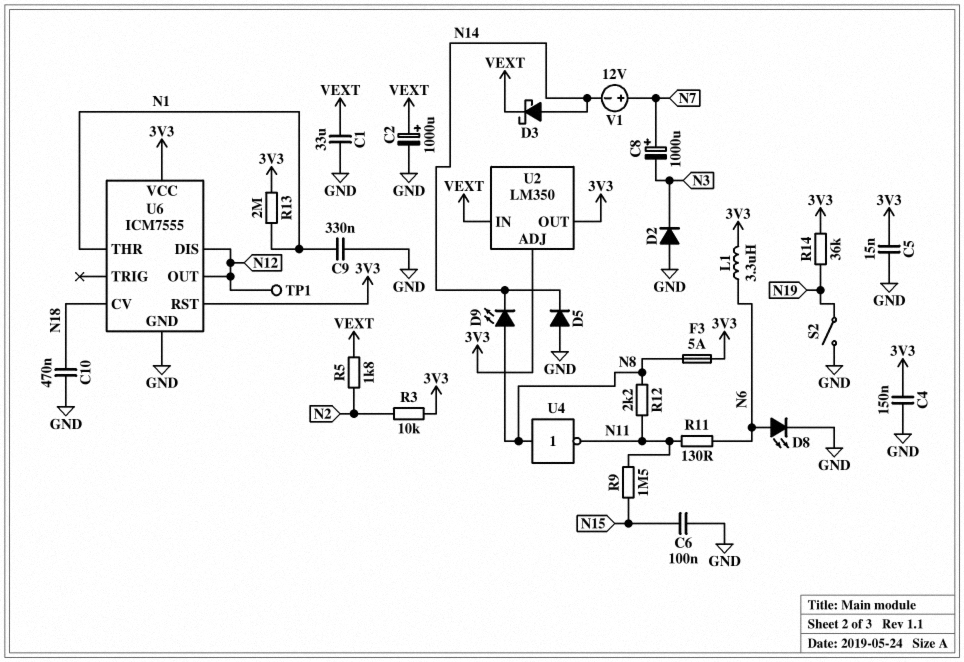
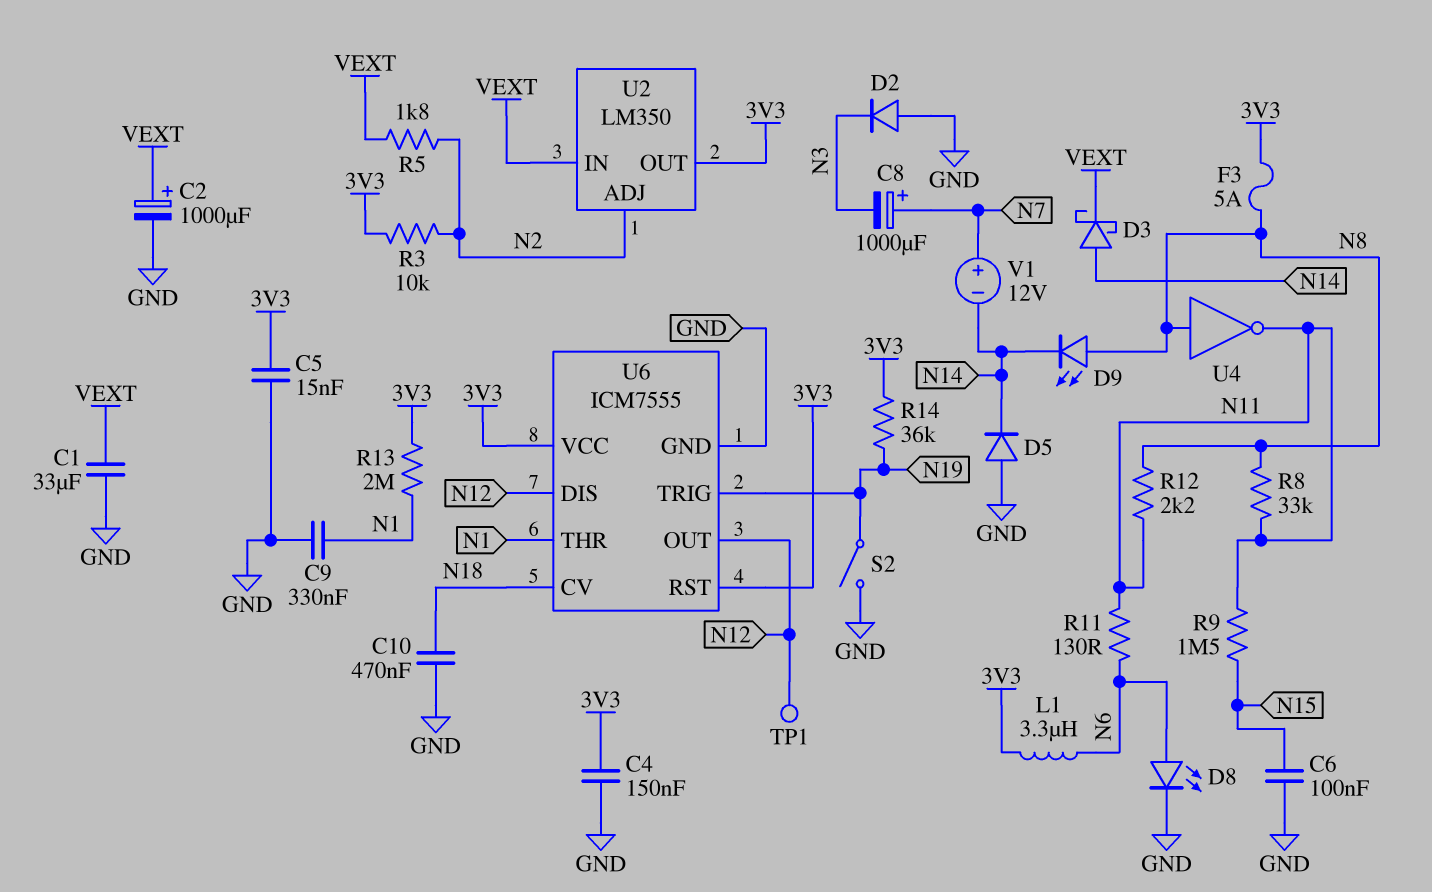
R8: none -> 33k (N8, N11)
U2 pin ADJ: 3V3 -> N2
U6 pin TRIG: none -> N19

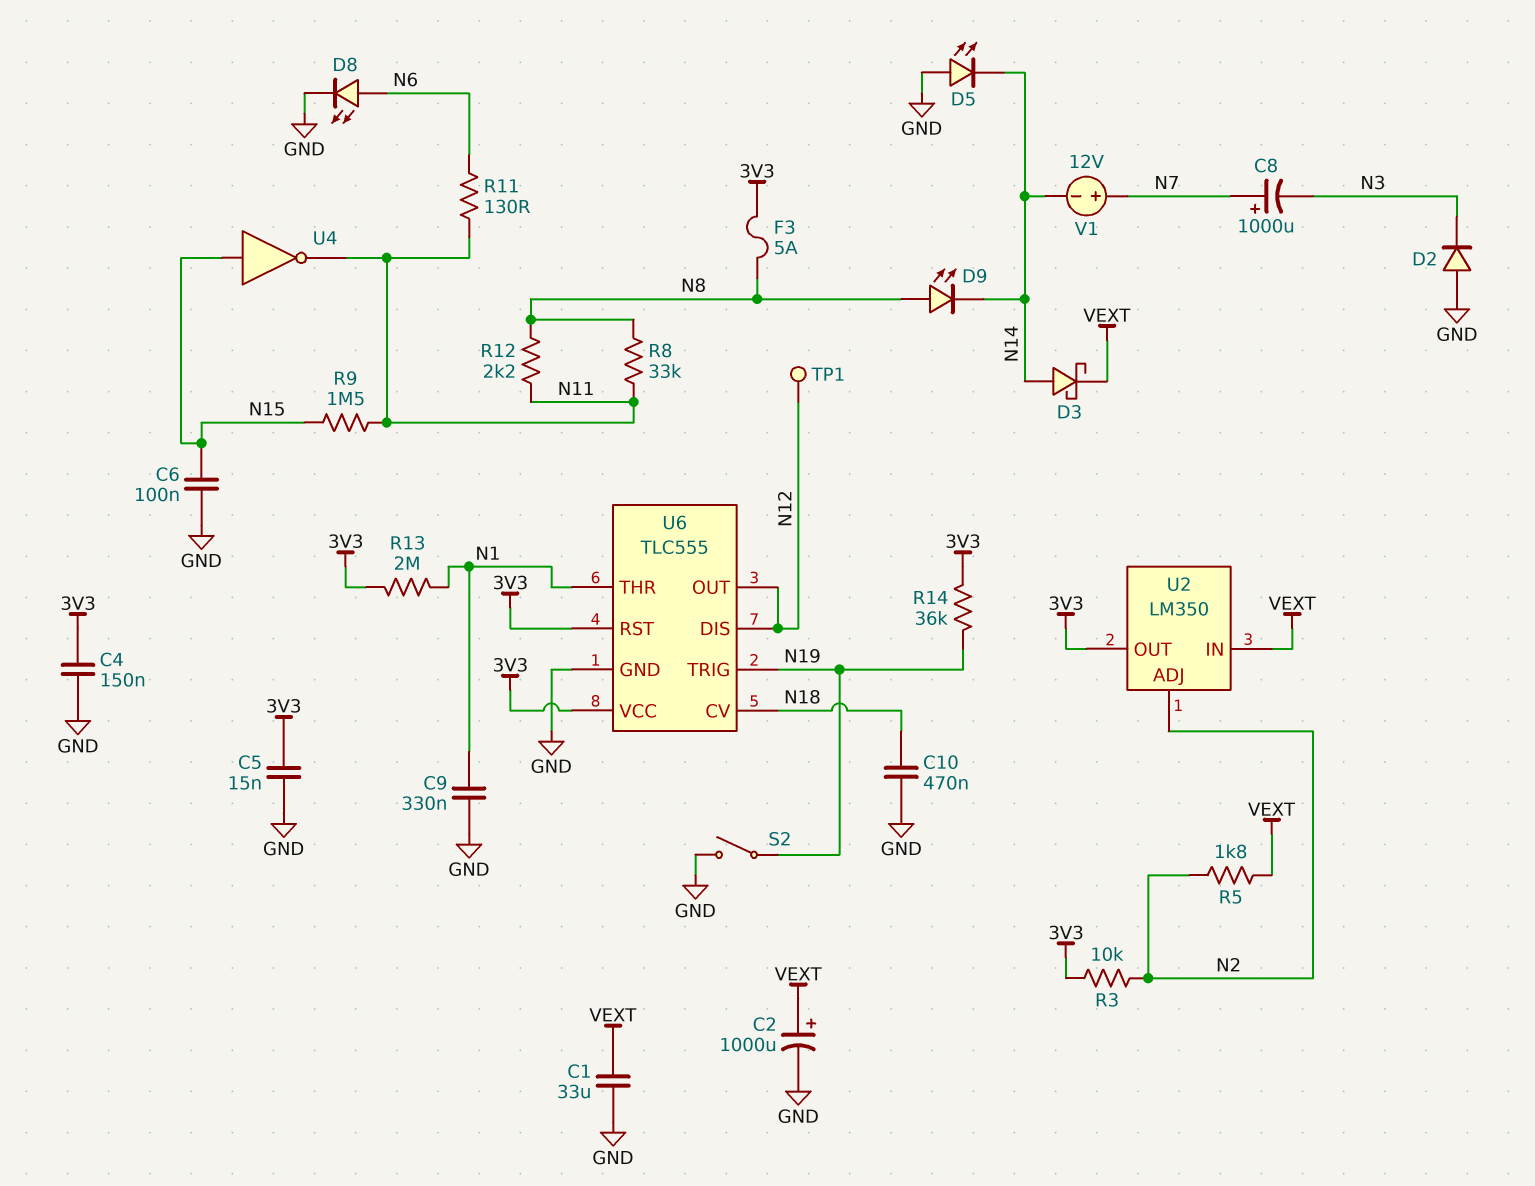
D5: diode (A GND, K N14) -> LED (A GND, K N14)
L1: 3.3uH (3V3, N6) -> none
U4: NOT (in N8, out N11) -> NOT (in N15, out N11)
U6: ICM7555 -> TLC555

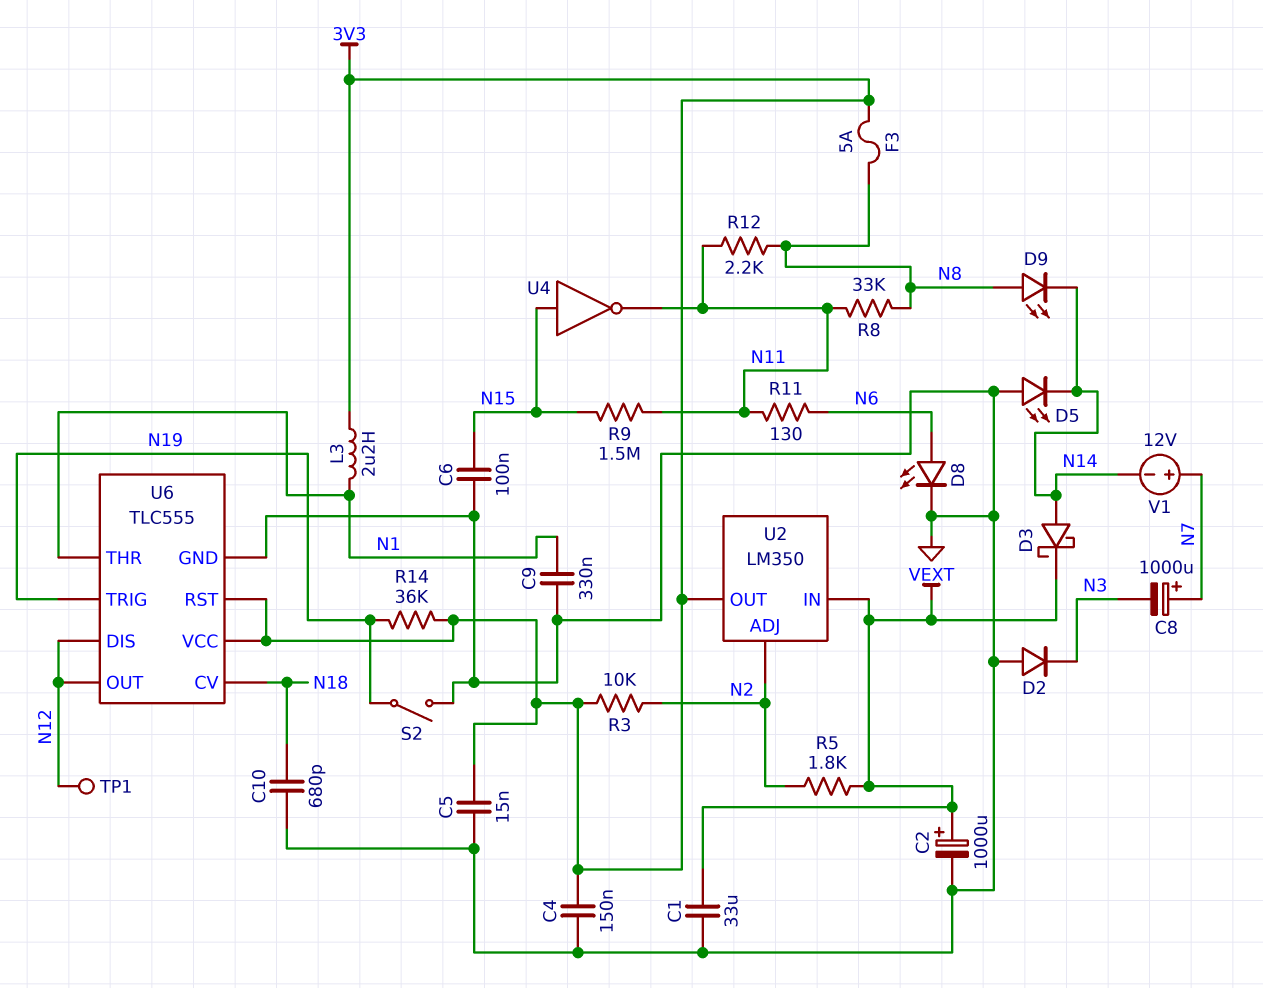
C10: 470nF (GND, N18) -> 680pF (GND, N18)
L3: none -> 2.2uH (3V3, N1)
R13: 2M (3V3, N1) -> none

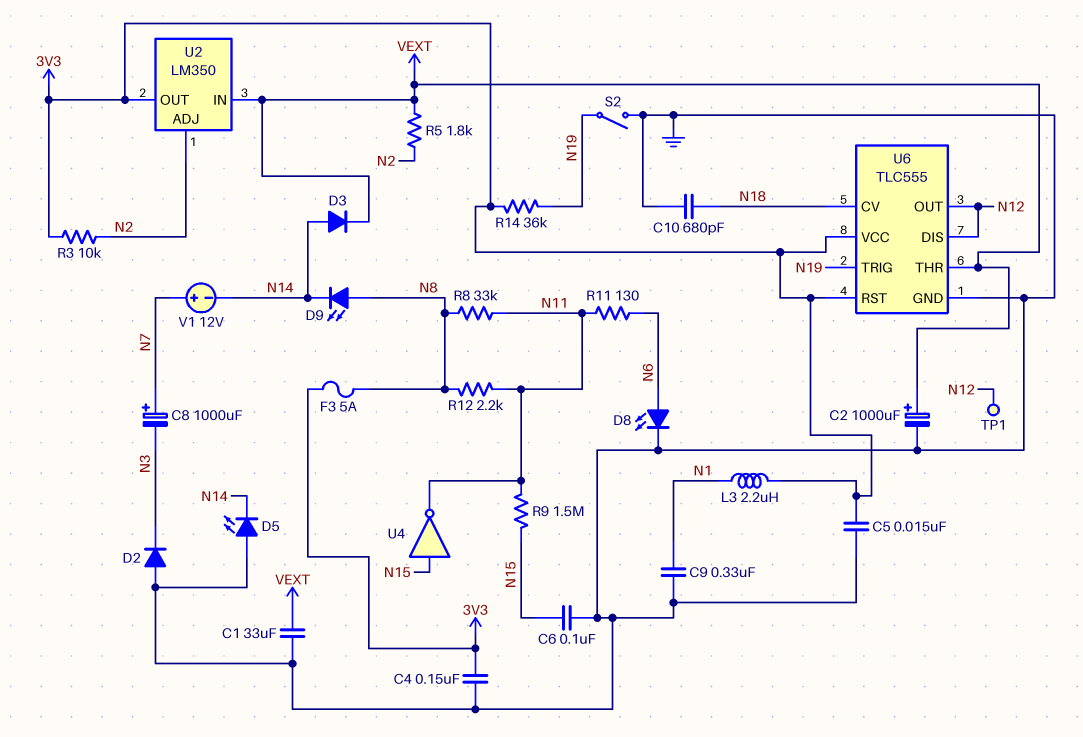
D3: schottky (A N14, K VEXT) -> diode (A N14, K VEXT)
U6 pin THR: N1 -> VEXT

